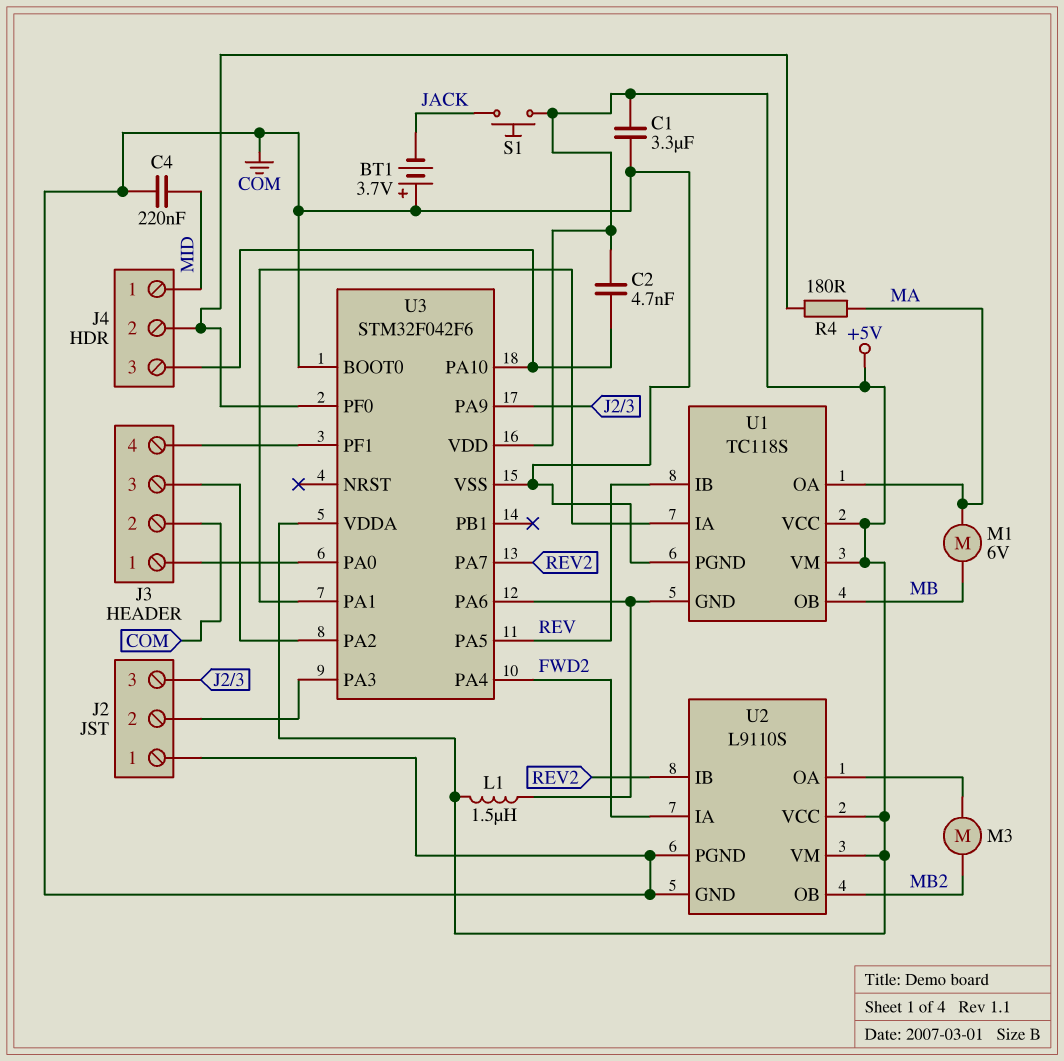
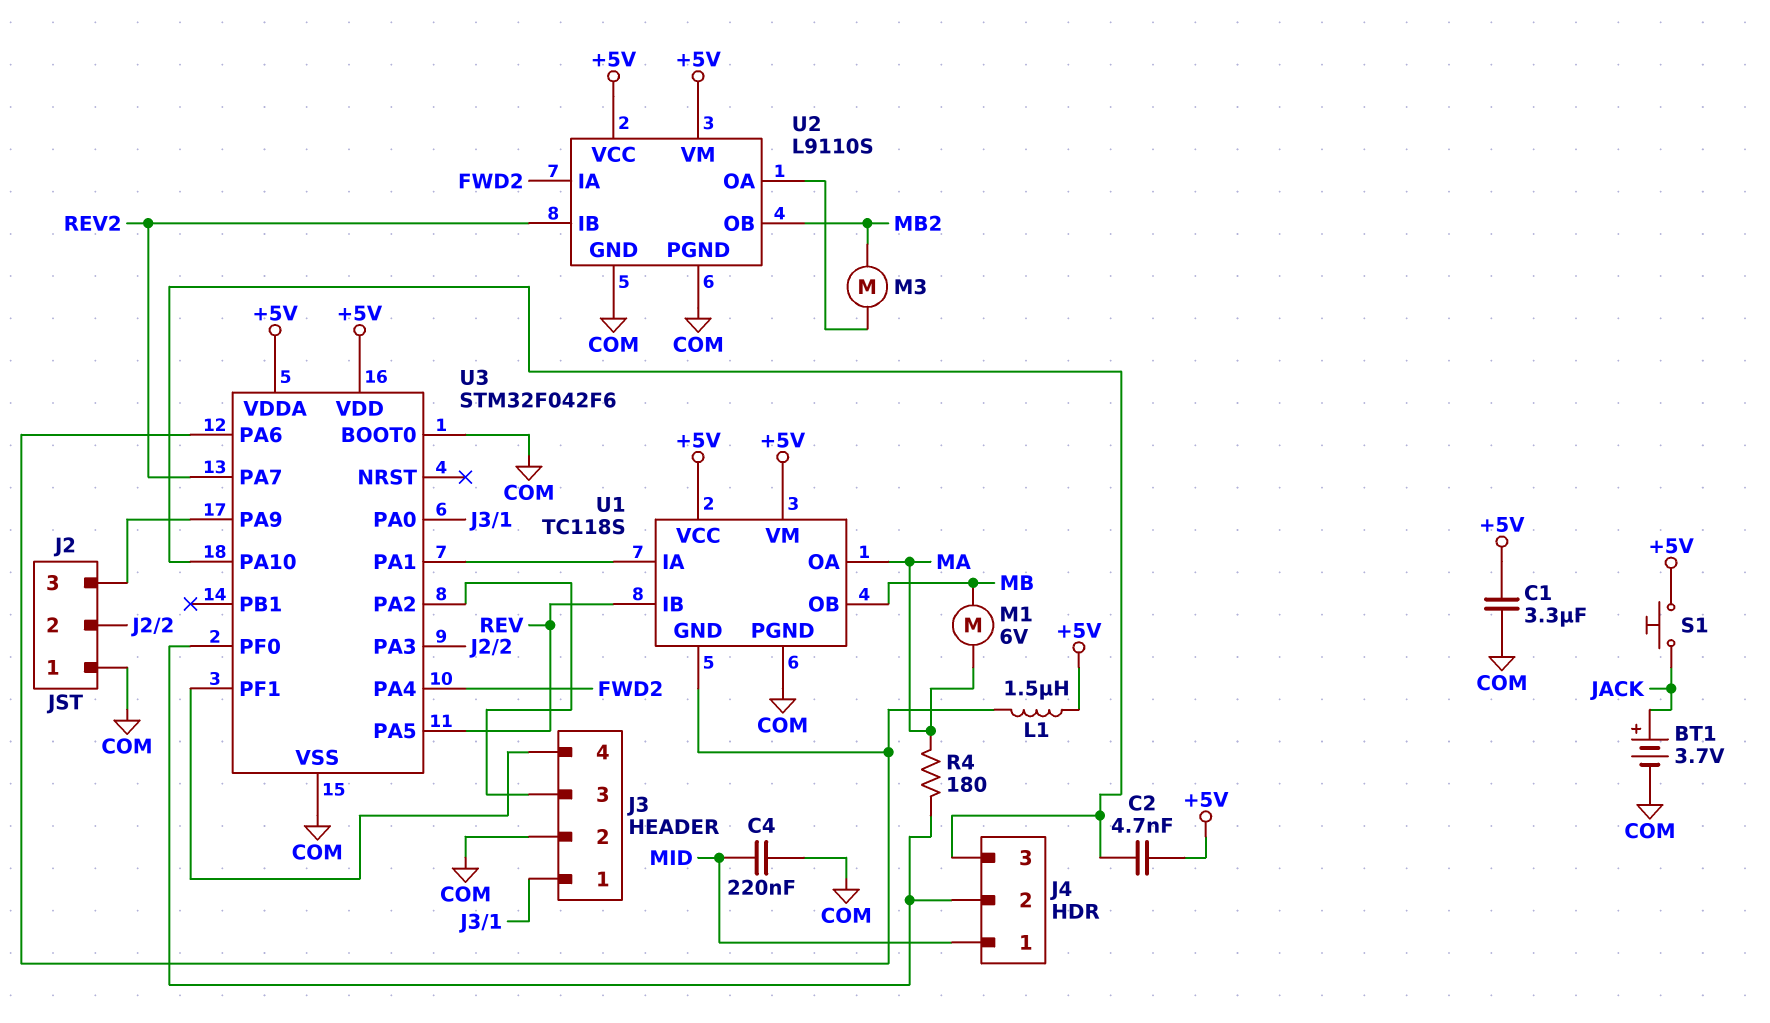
BT1: 3.7V (plus COM, minus JACK) -> 3.7V (plus JACK, minus COM)

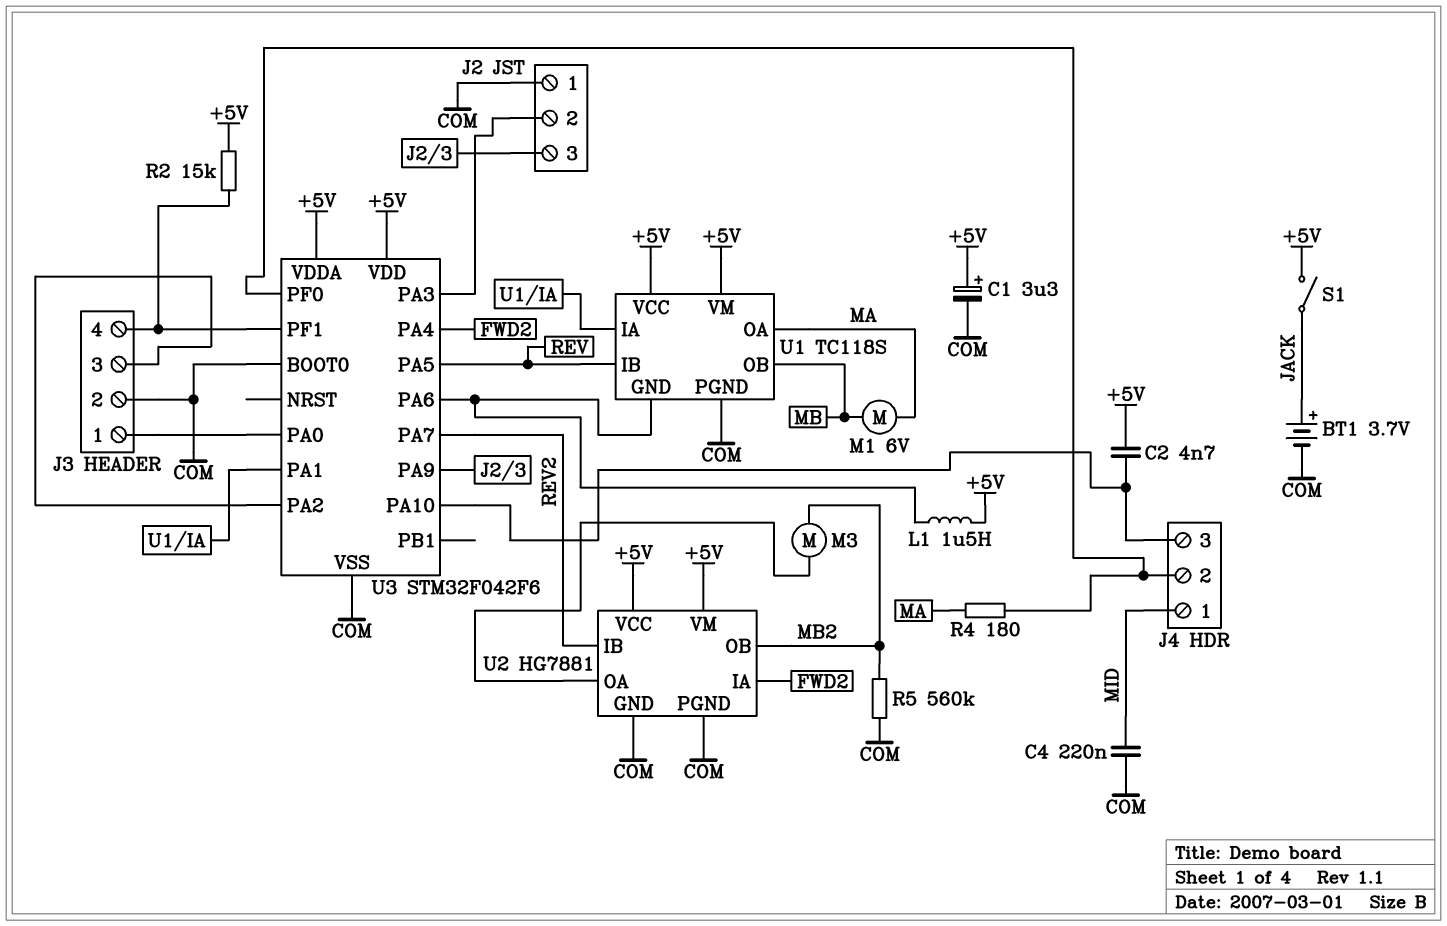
C1: 3.3uF (+5V, COM) -> 3.3uF (plus +5V, minus COM)
R2: none -> 15k (+5V, J3/4)
R5: none -> 560k (COM, MB2)
S1: button (+5V, JACK) -> switch (+5V, JACK)
U2: L9110S -> HG7881

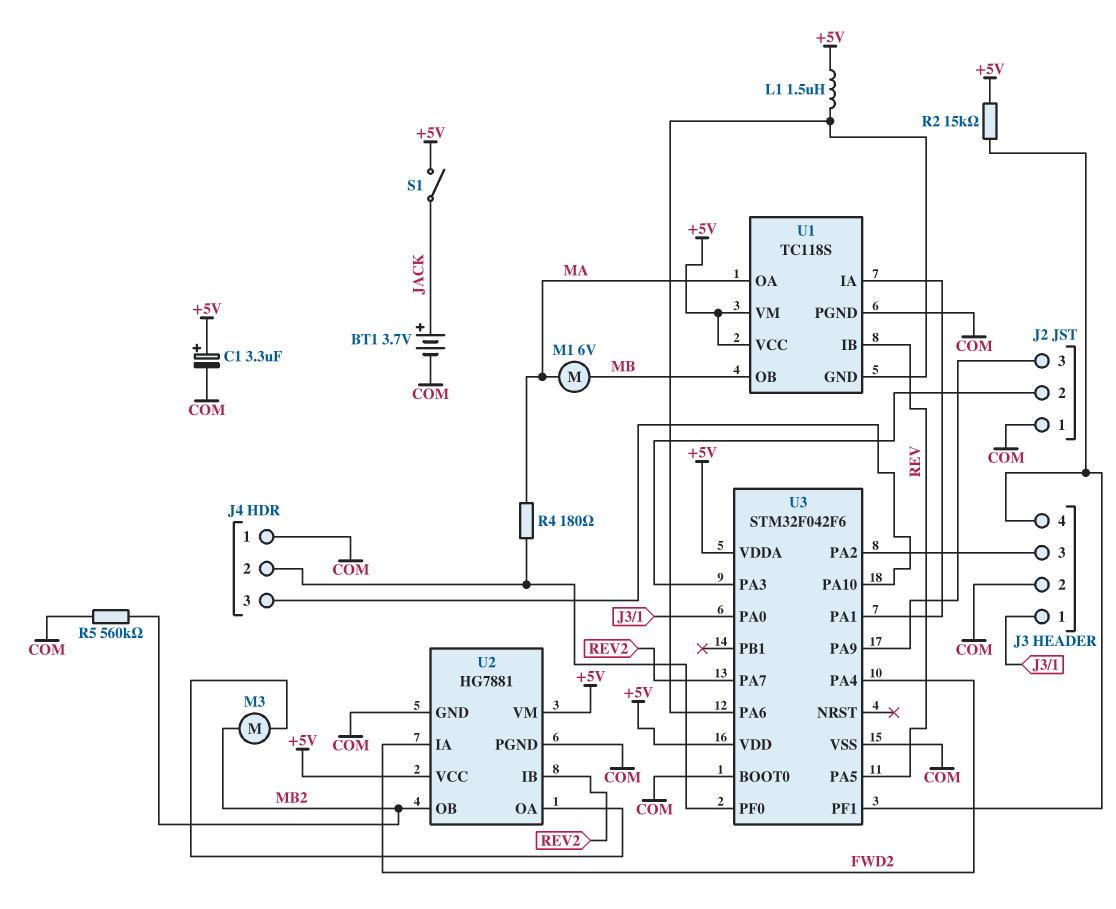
C2: 4.7nF (+5V, J4/3) -> none
C4: 220nF (COM, MID) -> none
J4 pin 1: MID -> COM

